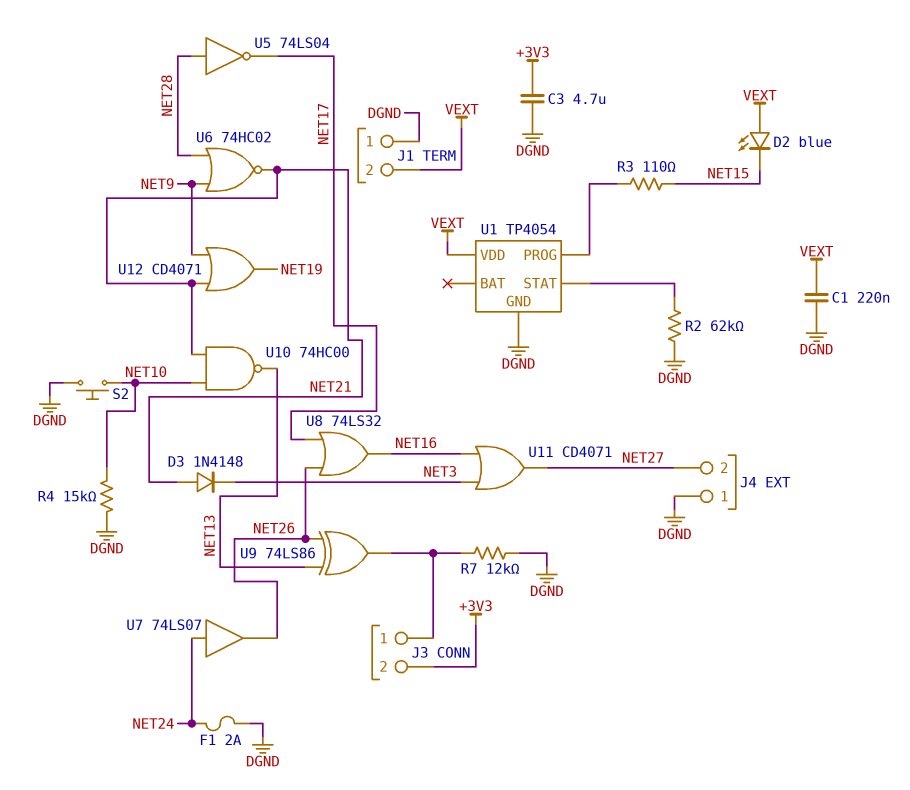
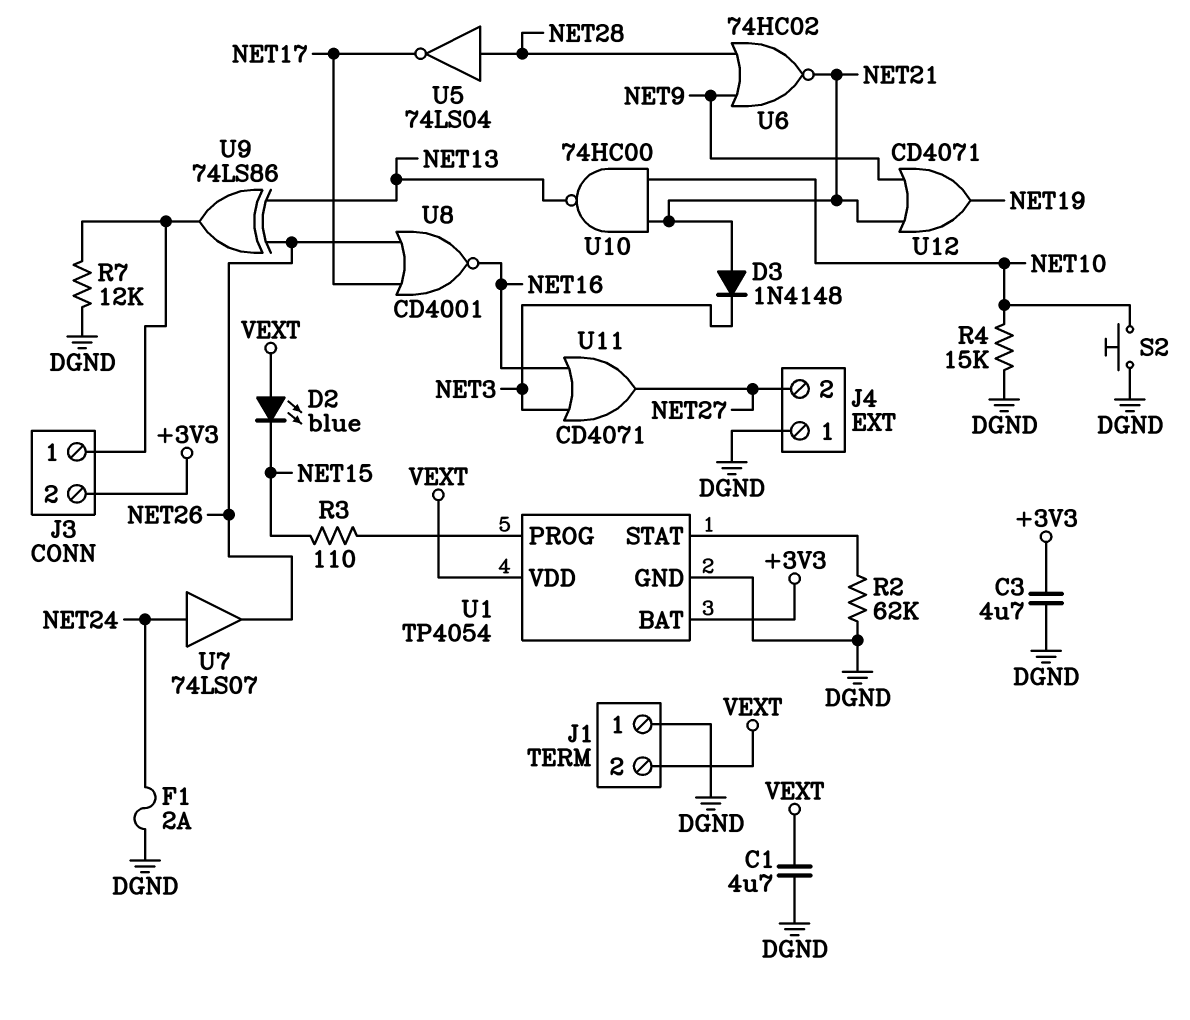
C1: 220nF (DGND, VEXT) -> 4.7uF (DGND, VEXT)
U1 pin BAT: none -> +3V3
U8: OR 74LS32 (in NET17, in NET26, out NET16) -> NOR CD4001 (in NET17, in NET26, out NET16)

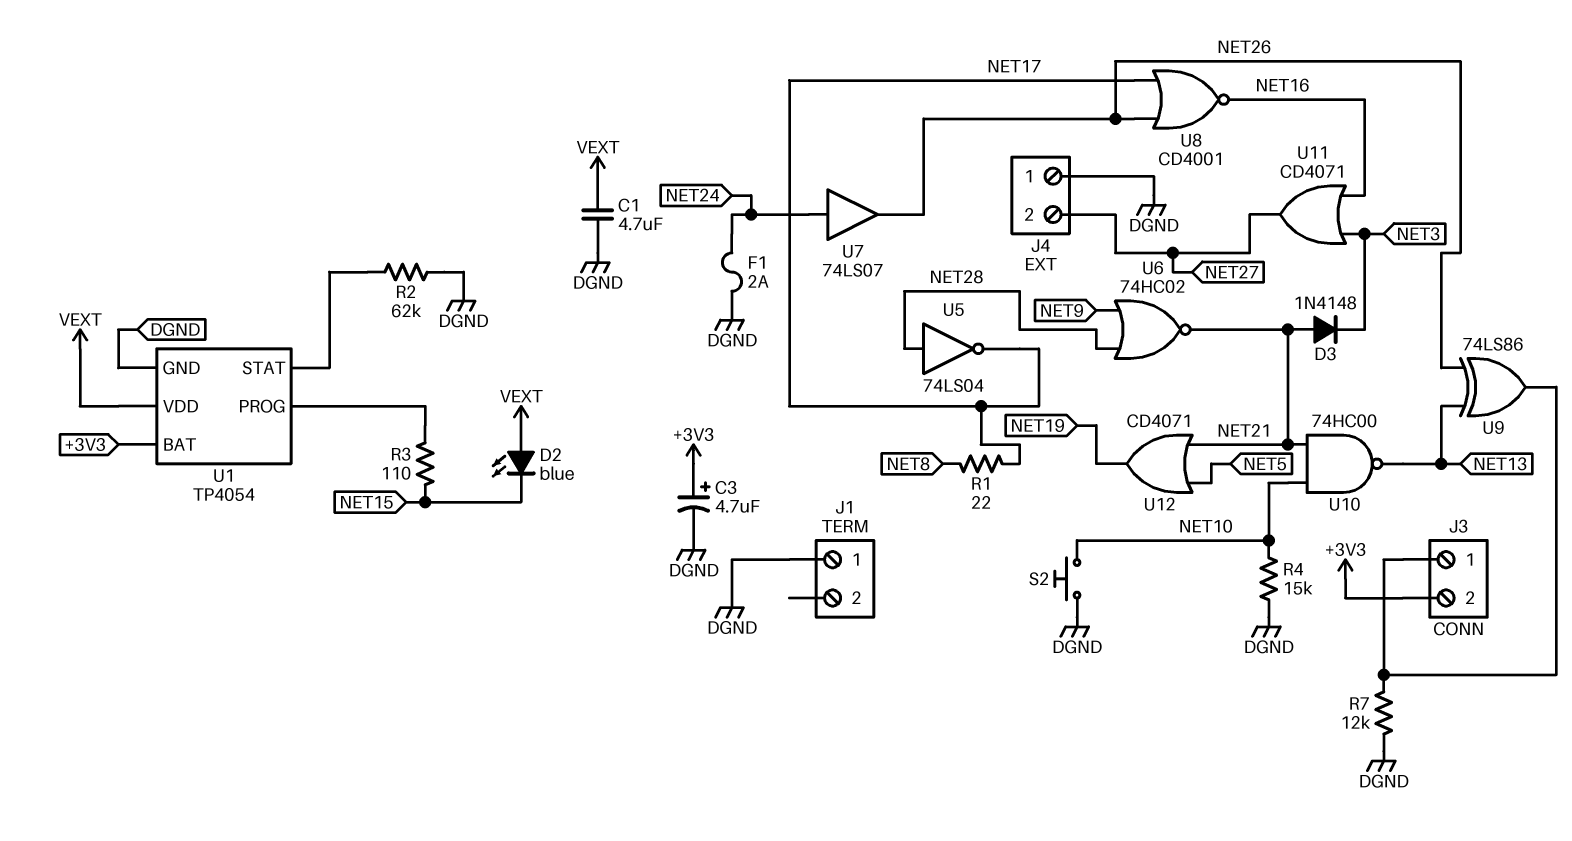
C3: 4.7uF (+3V3, DGND) -> 4.7uF (plus +3V3, minus DGND)
J1 pin 2: VEXT -> none
R1: none -> 22 (NET8, NET17)
U12: OR CD4071 (in NET9, in NET21, out NET19) -> OR CD4071 (in NET5, in NET21, out NET19)

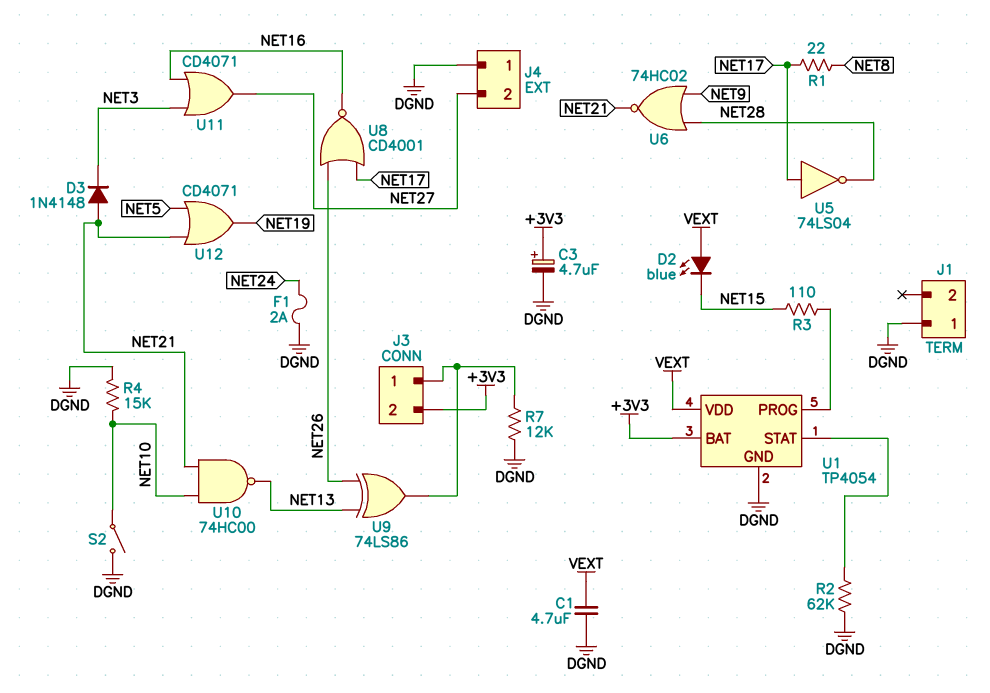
S2: button (DGND, NET10) -> switch (DGND, NET10)
U5: NOT 74LS04 (in NET28, out NET17) -> NOT 74LS04 (in NET17, out NET28)
U7: buffer 74LS07 (in NET24, out NET26) -> none

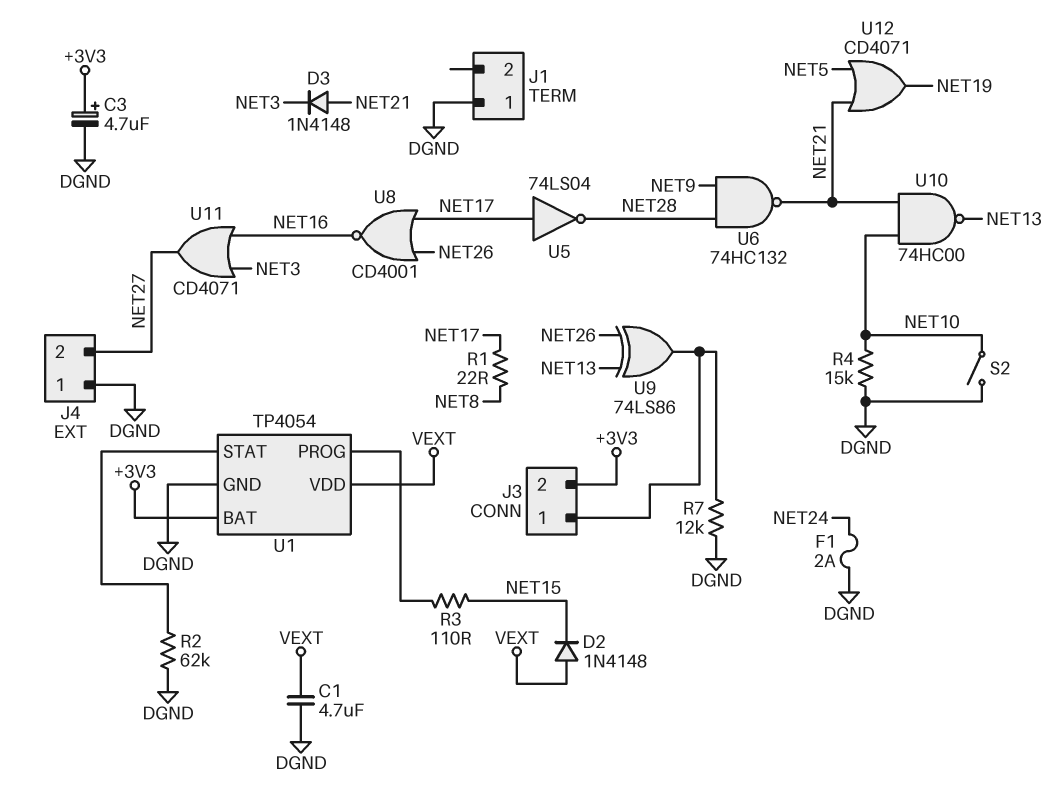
D2: LED blue (A VEXT, K NET15) -> diode 1N4148 (A VEXT, K NET15)
U6: NOR 74HC02 (in NET9, in NET28, out NET21) -> NAND 74HC132 (in NET9, in NET28, out NET21)

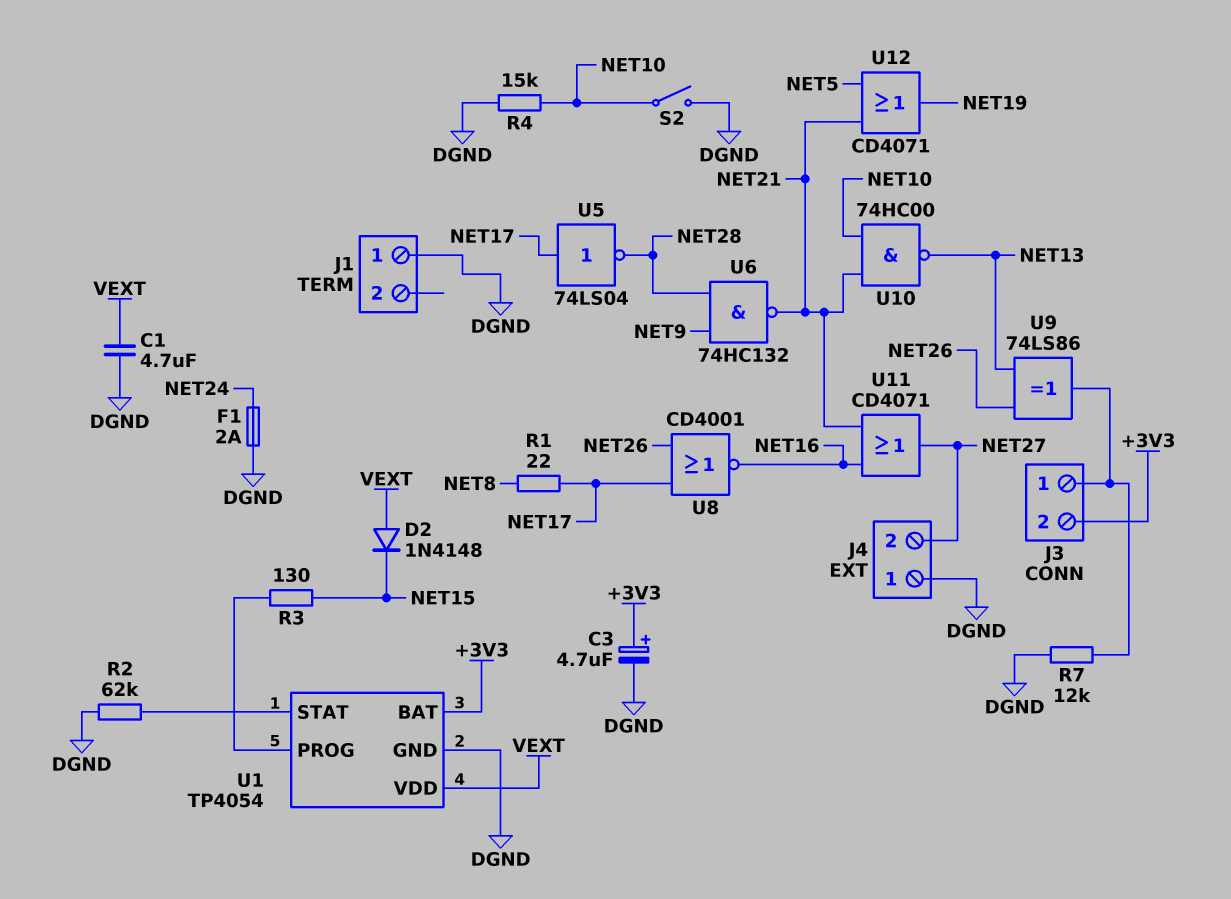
D3: diode 1N4148 (A NET21, K NET3) -> none
R3: 110 (NET15, U1/PROG) -> 130 (NET15, U1/PROG)
U11: OR CD4071 (in NET3, in NET16, out NET27) -> OR CD4071 (in NET16, in NET21, out NET27)

